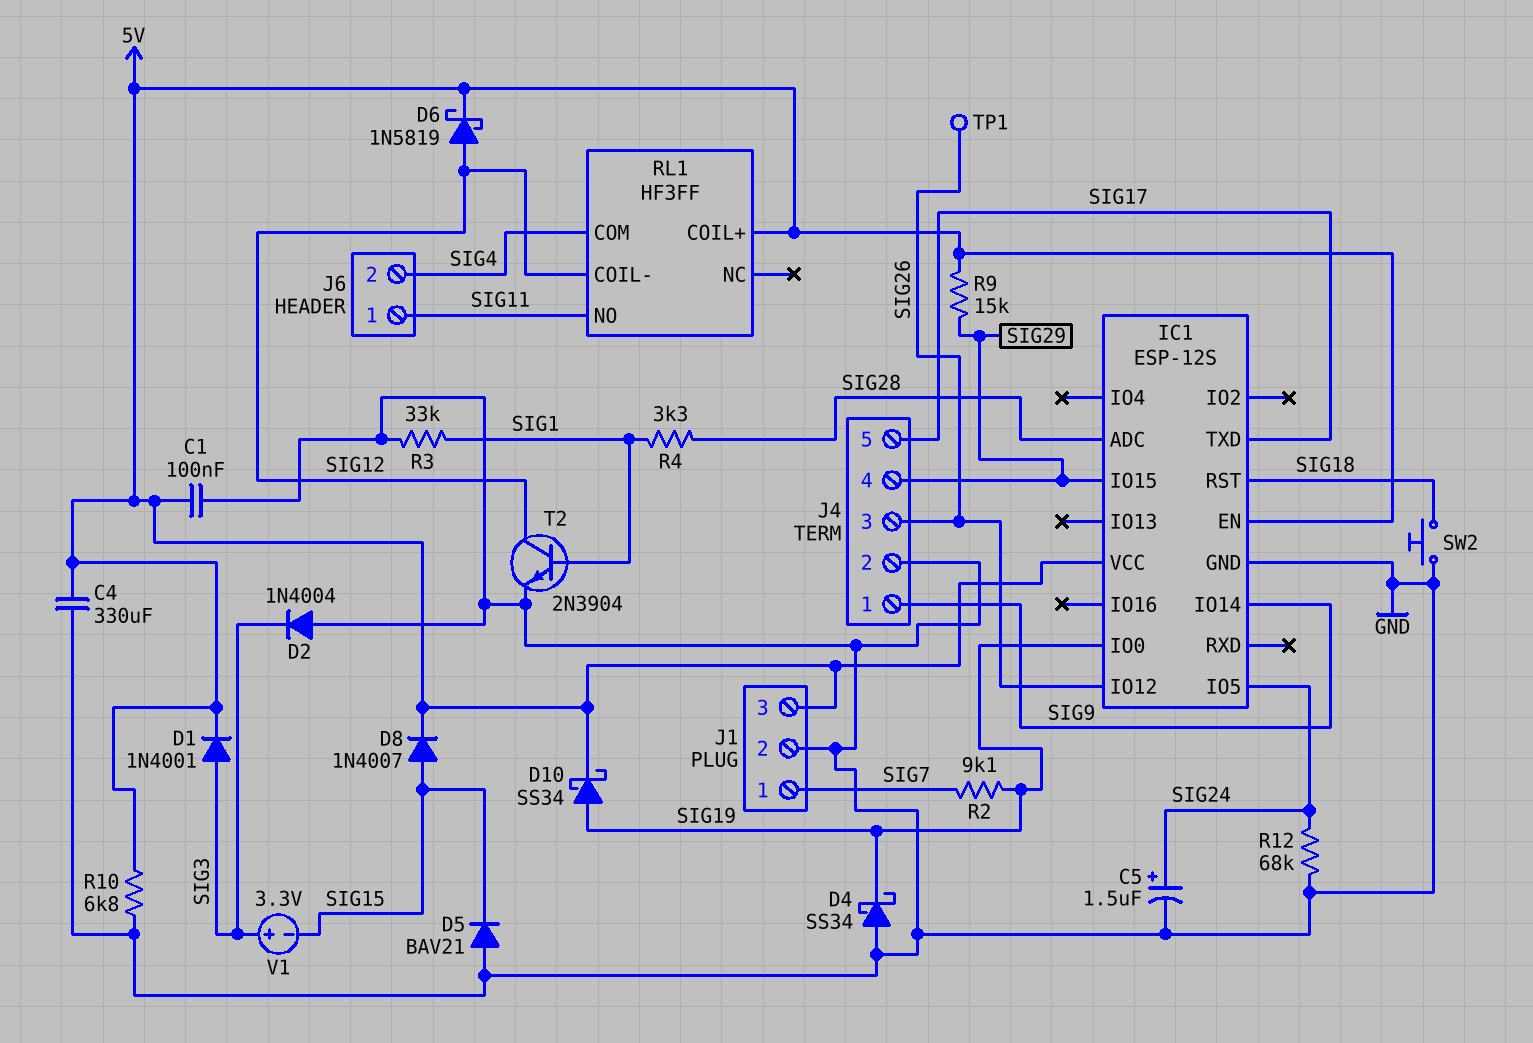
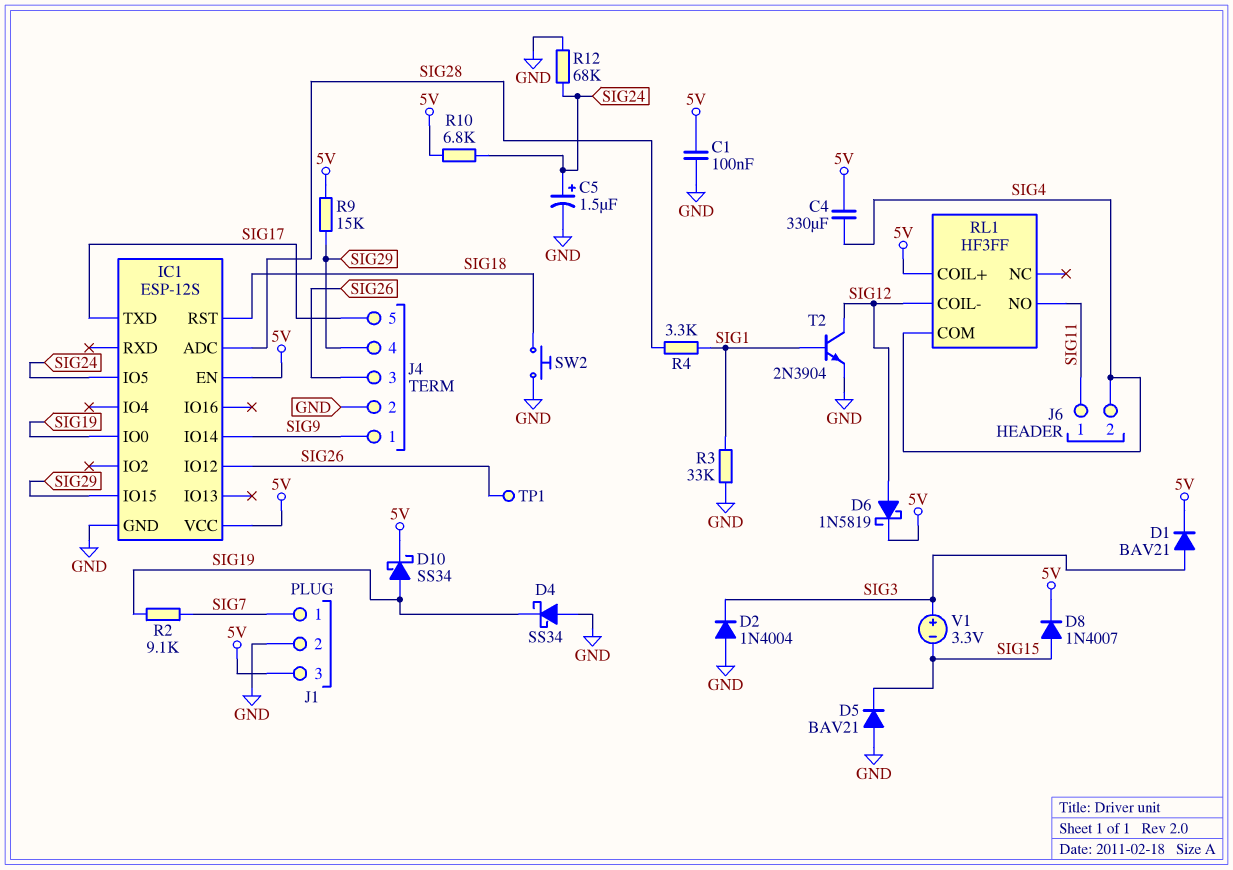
C4: 330uF (5V, GND) -> 330uF (5V, SIG4)
D1: diode 1N4001 (A SIG3, K 5V) -> diode BAV21 (A SIG3, K 5V)
R10: 6.8k (5V, GND) -> 6.8k (5V, SIG24)

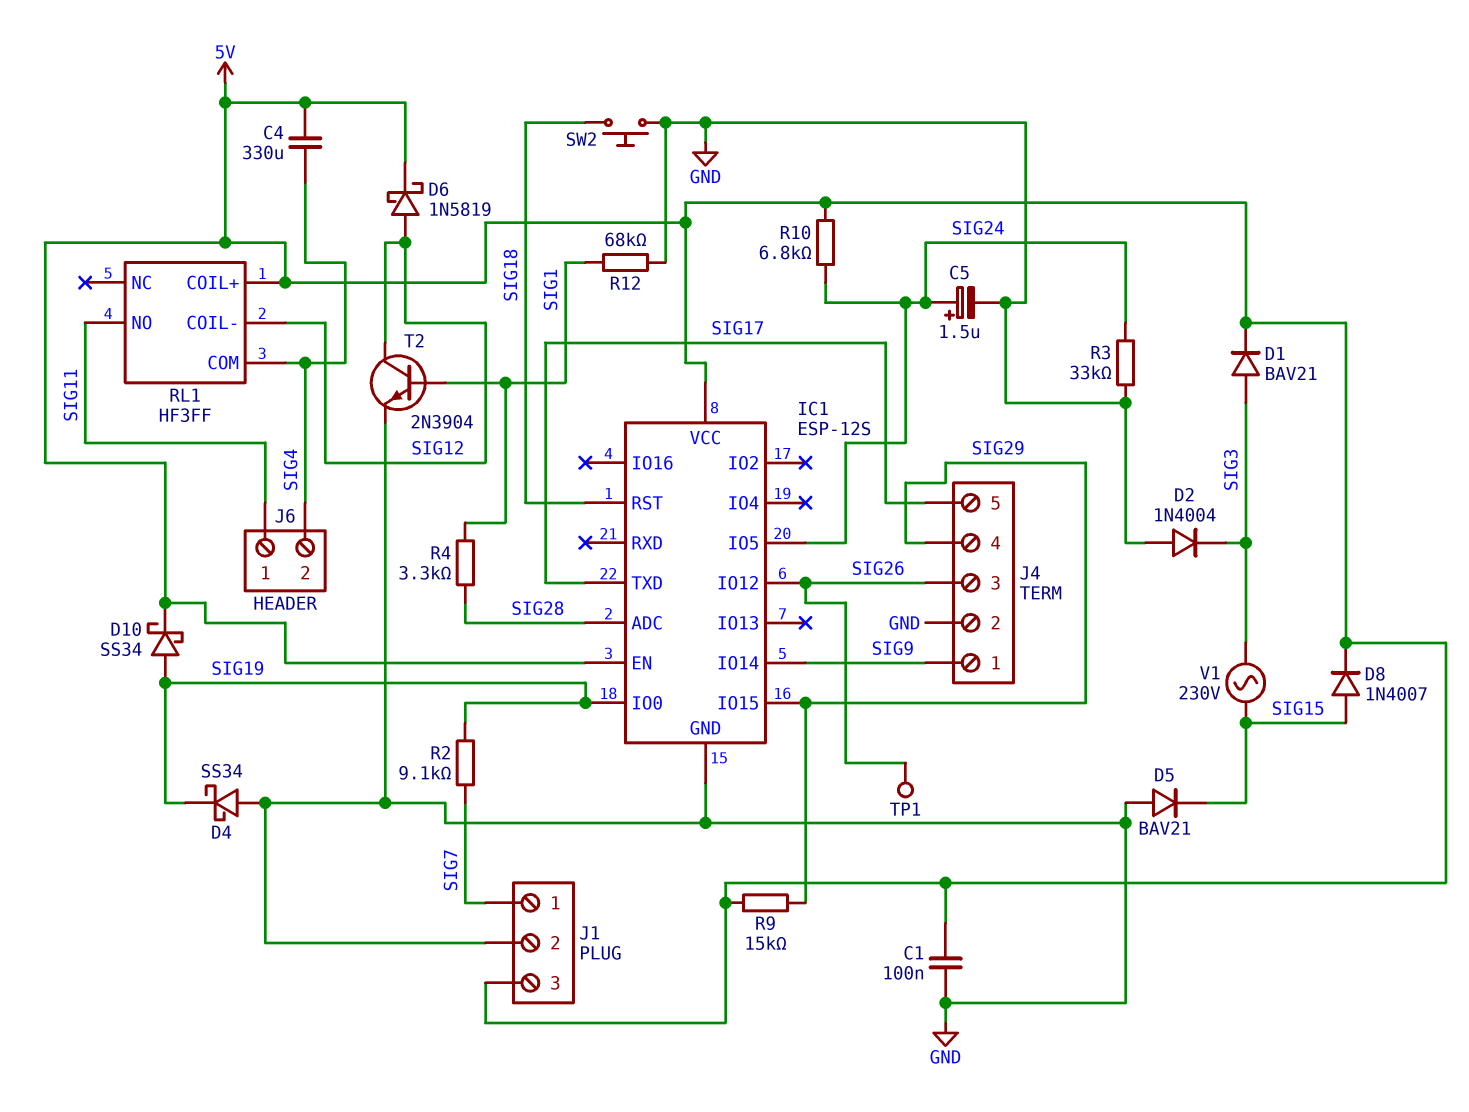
R3: 33k (GND, SIG1) -> 33k (GND, SIG24)
R12: 68k (GND, SIG24) -> 68k (GND, SIG1)
V1: 3.3V (plus SIG3, minus SIG15) -> AC 230V (SIG3, SIG15)

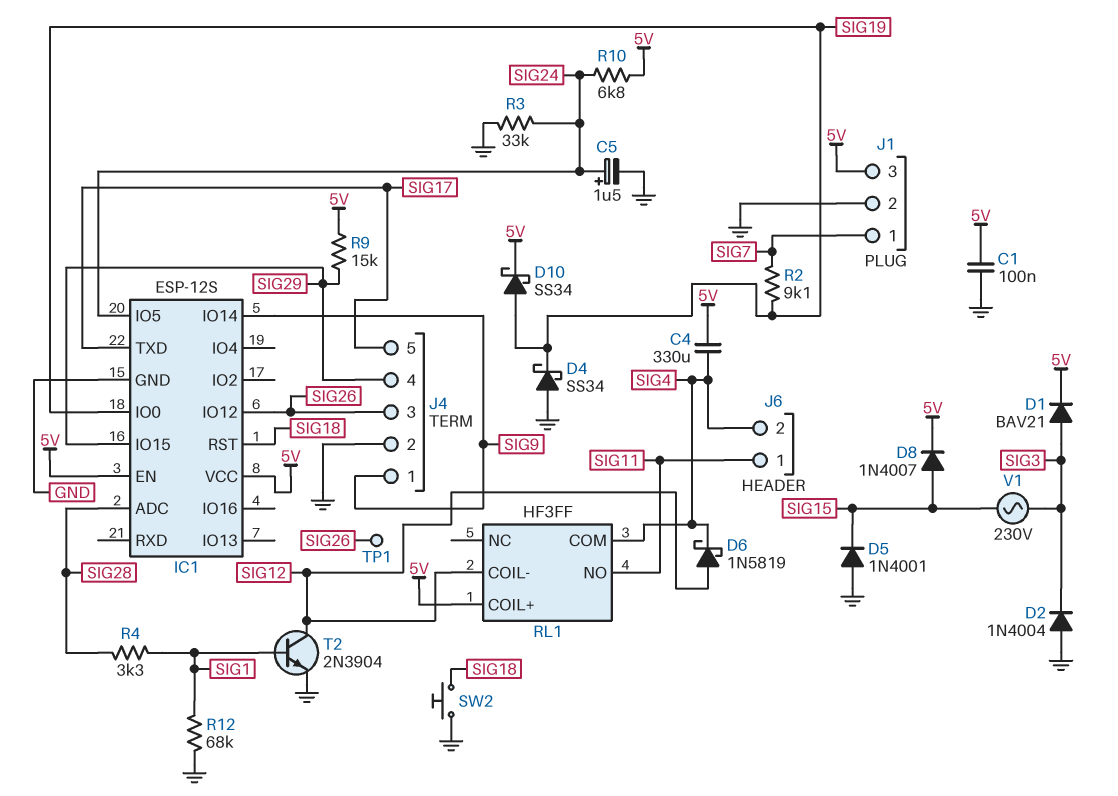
D5: diode BAV21 (A GND, K SIG15) -> diode 1N4001 (A GND, K SIG15)
D6: schottky 1N5819 (A SIG12, K 5V) -> schottky 1N5819 (A SIG12, K SIG4)

